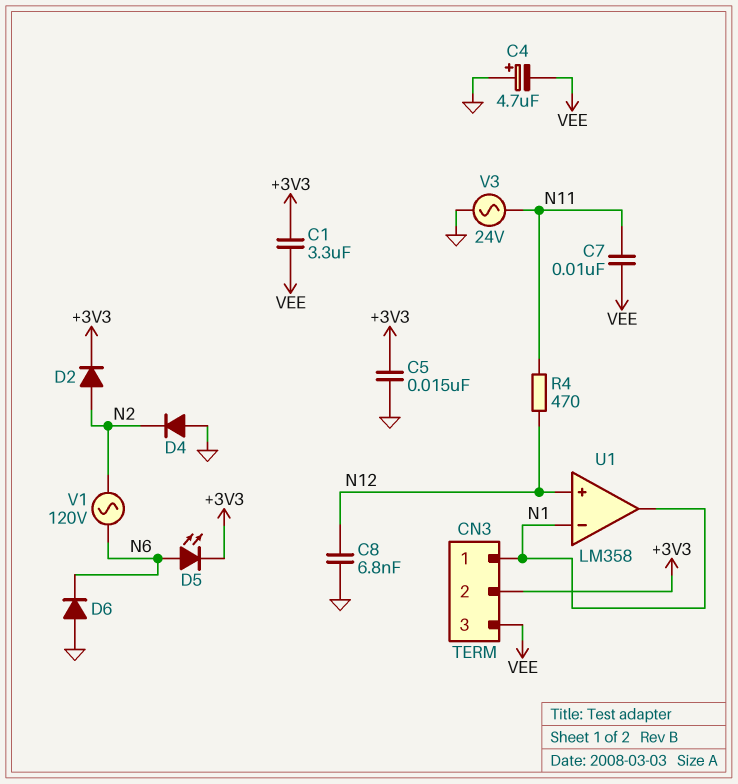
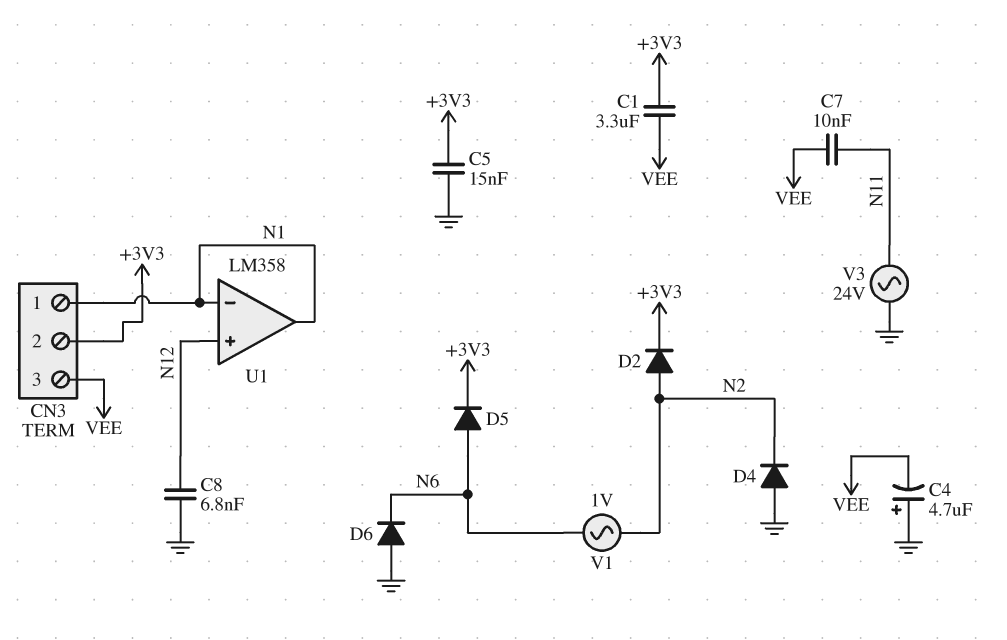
D5: LED (A N6, K +3V3) -> diode (A N6, K +3V3)
R4: 470 (N11, N12) -> none
V1: AC 120V (N2, N6) -> AC 1V (N2, N6)

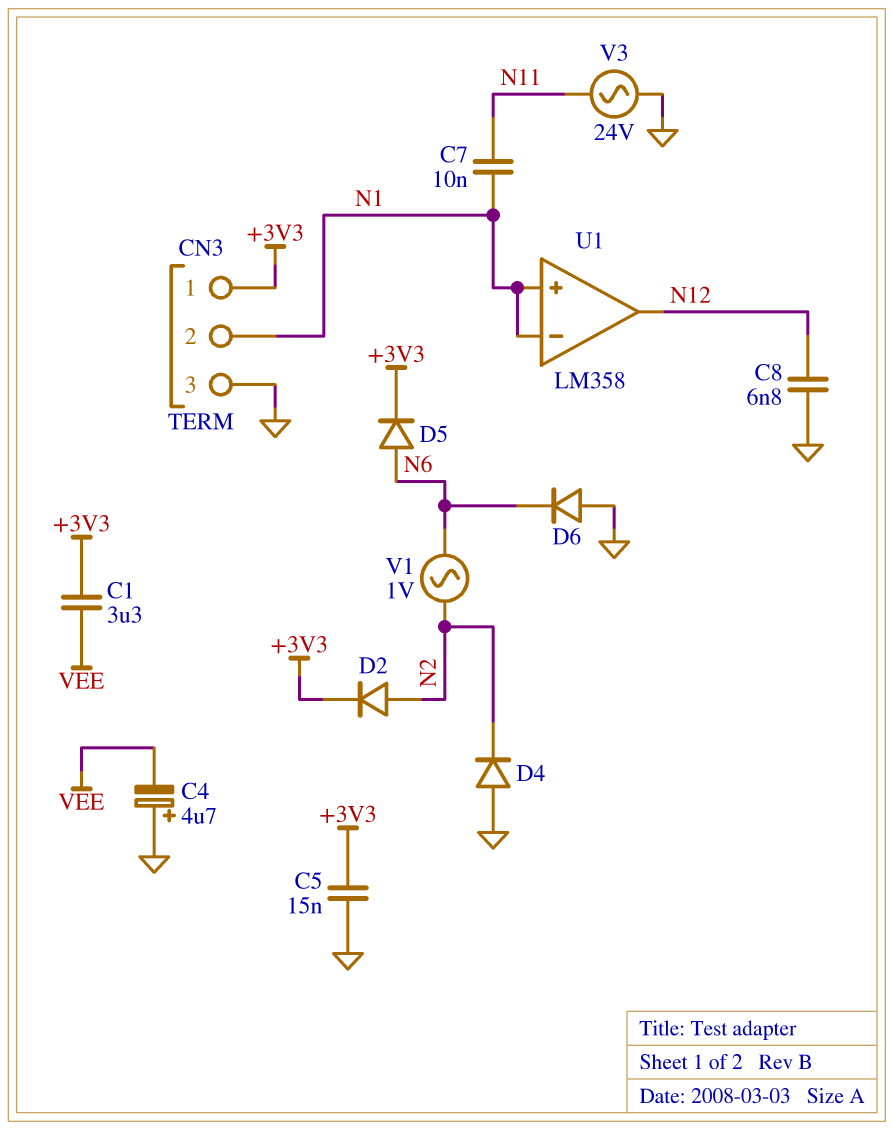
C7: 10nF (N11, VEE) -> 10nF (N1, N11)
CN3 pin 1: N1 -> +3V3
CN3 pin 2: +3V3 -> N1
CN3 pin 3: VEE -> GND
U1 pin in+: N12 -> N1
U1 pin out: N1 -> N12

